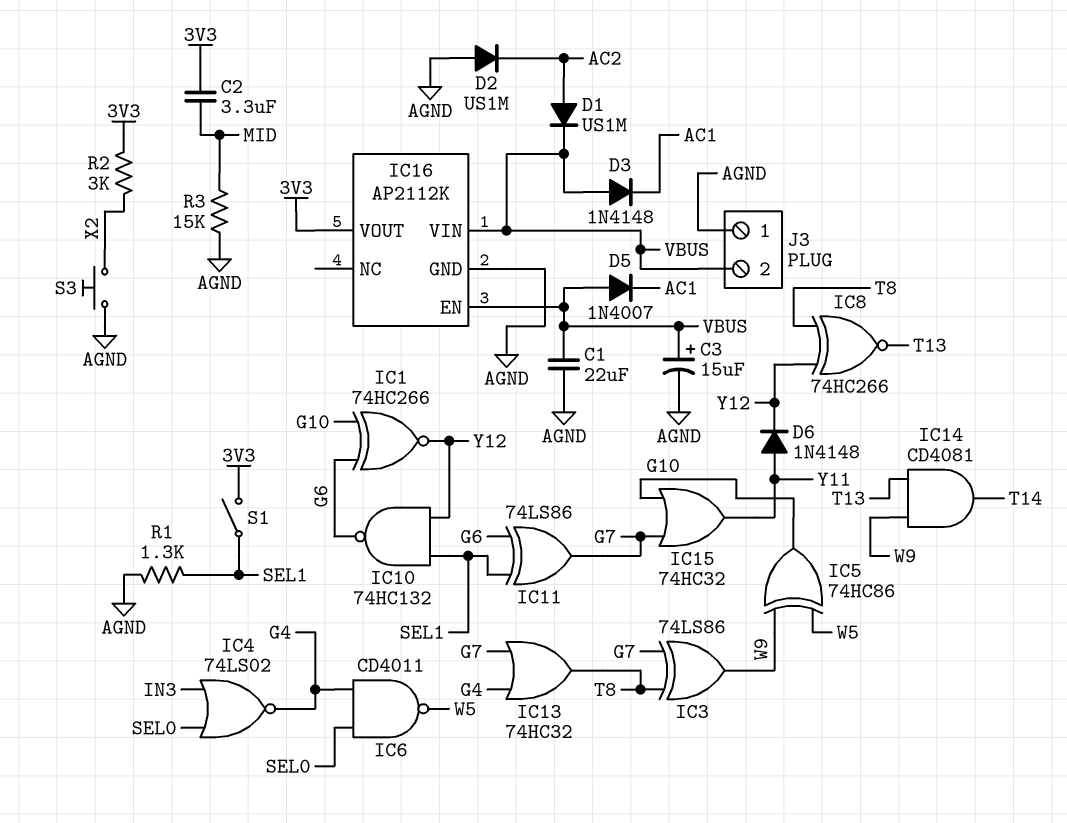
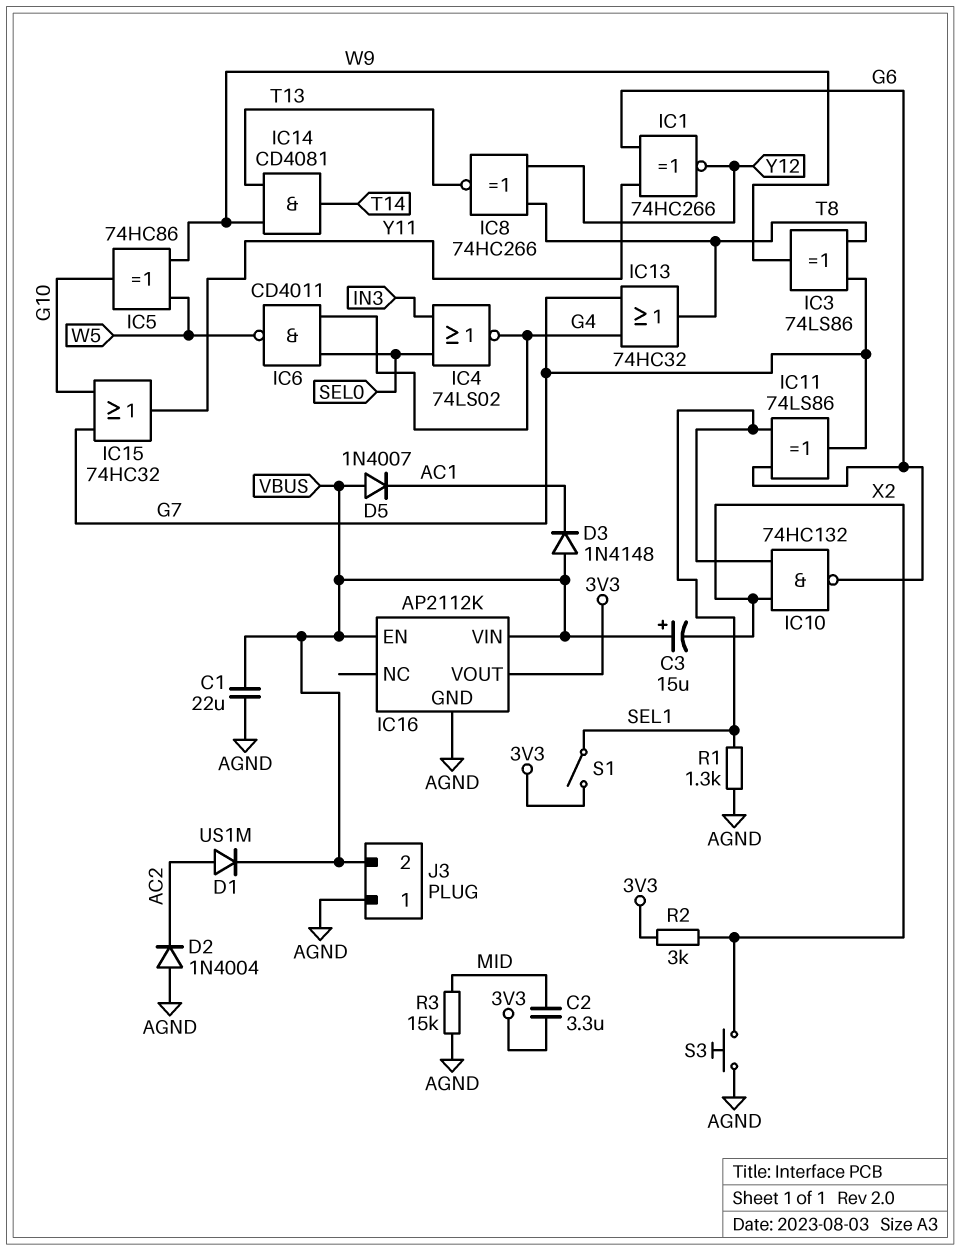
C3: 15uF (plus VBUS, minus AGND) -> 15uF (plus VBUS, minus X2)
D2: diode US1M (A AGND, K AC2) -> diode 1N4004 (A AGND, K AC2)
D6: diode 1N4148 (A Y11, K Y12) -> none
IC1: XNOR 74HC266 (in G6, in G10, out Y12) -> XNOR 74HC266 (in G6, in Y11, out Y12)
IC10: NAND 74HC132 (in SEL1, in Y12, out G6) -> NAND 74HC132 (in SEL1, in X2, out G6)

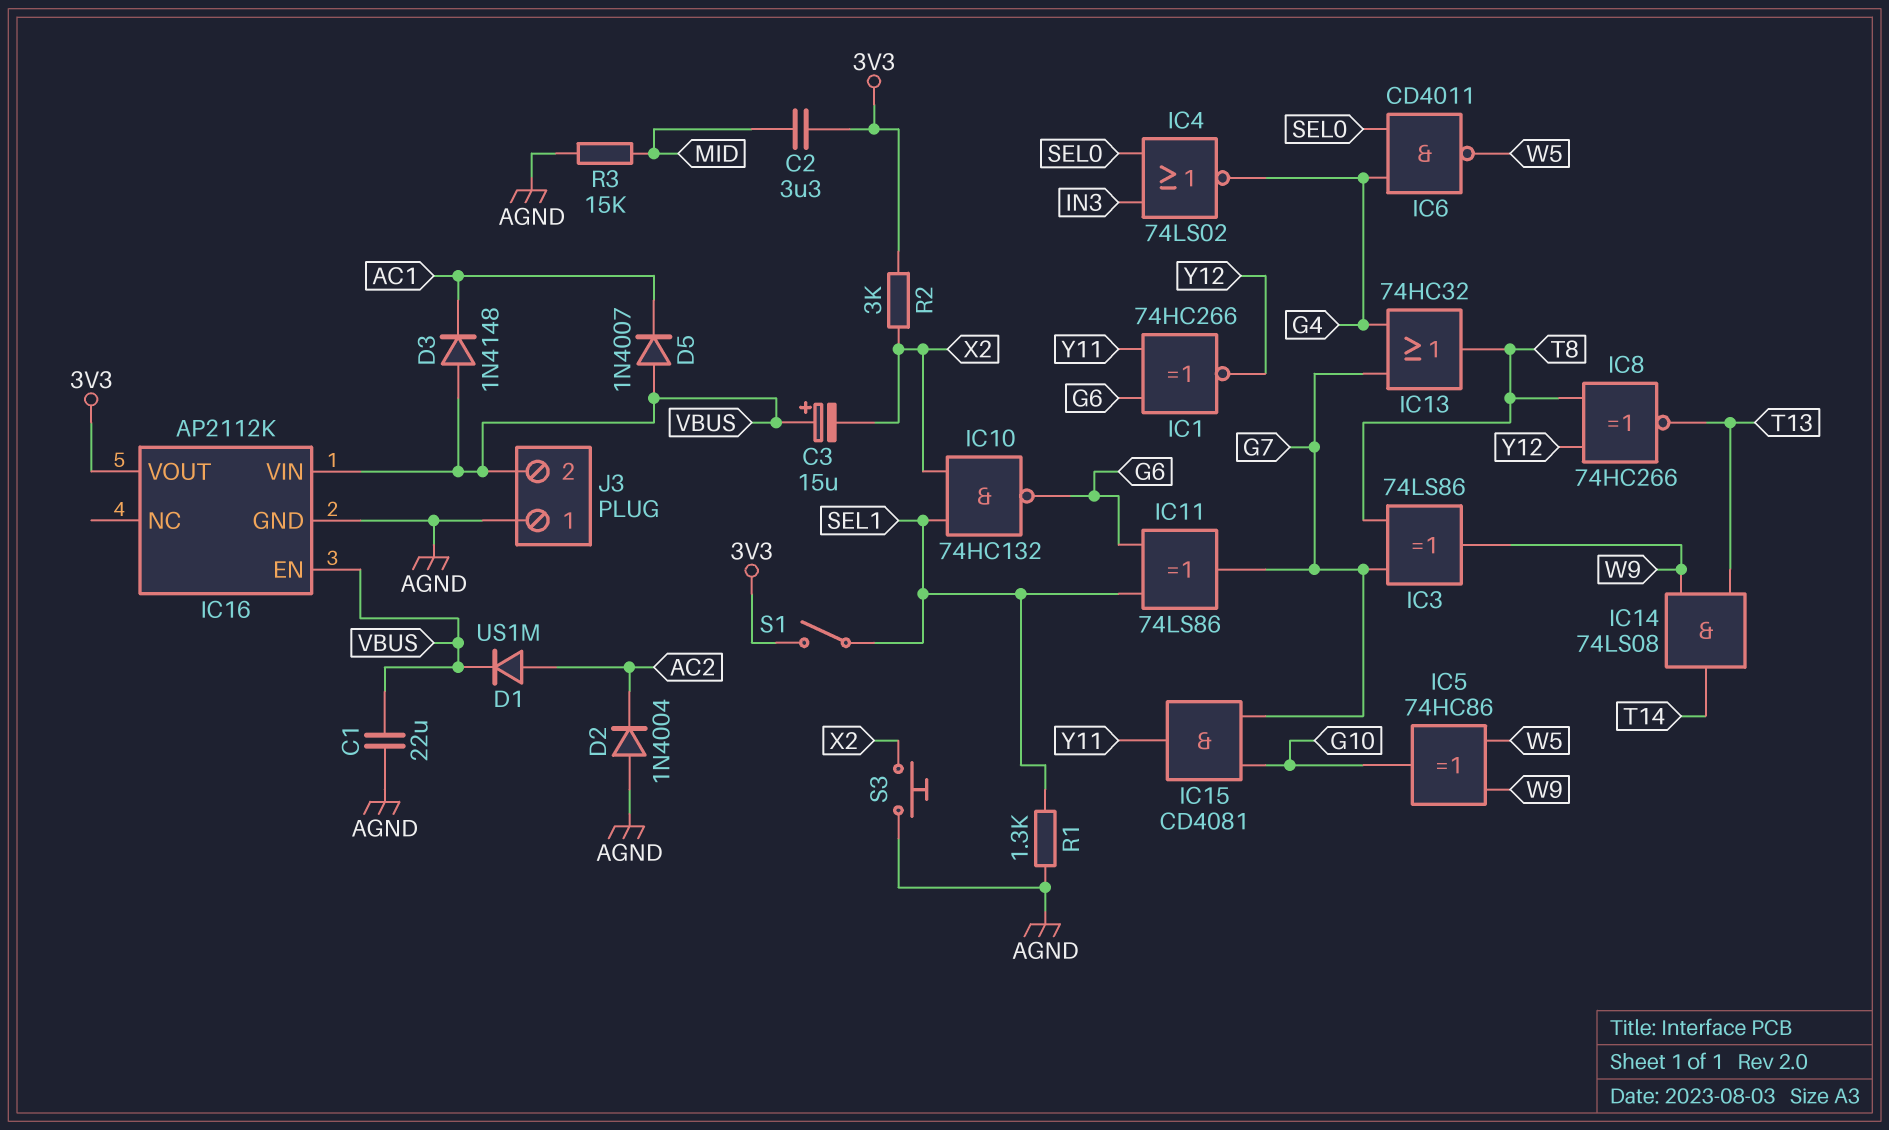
IC14: AND CD4081 (in T13, in W9, out T14) -> AND 74LS08 (in T13, in W9, out T14)
IC15: OR 74HC32 (in G7, in G10, out Y11) -> AND CD4081 (in G7, in G10, out Y11)

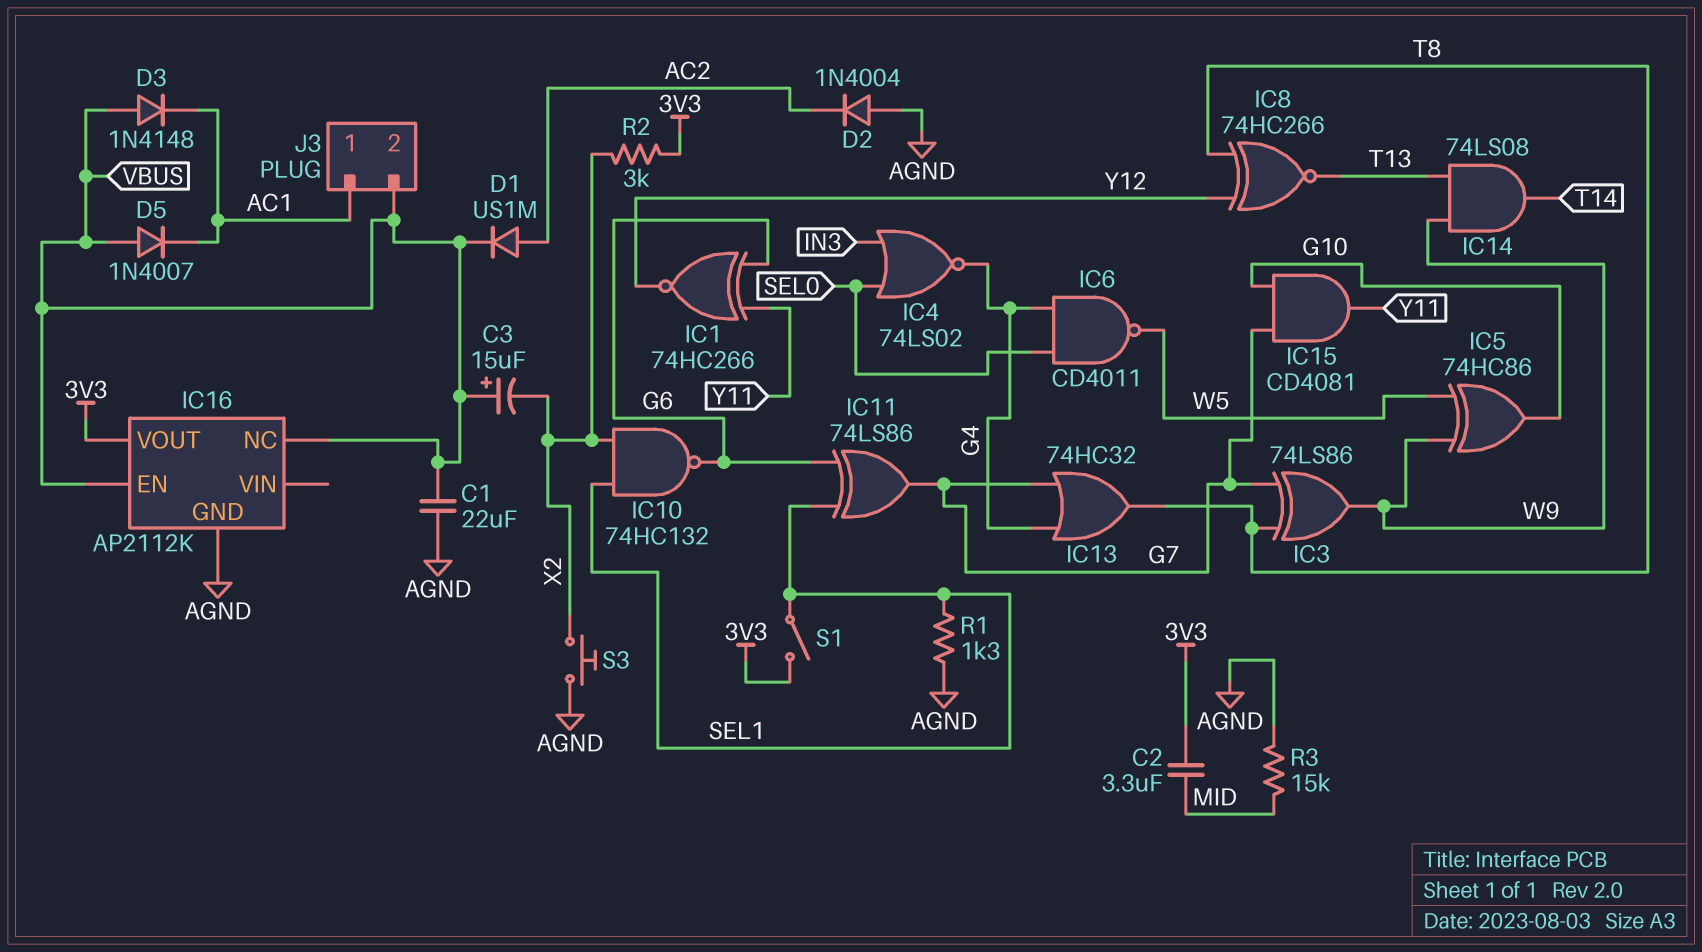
IC16 pin NC: none -> VBUS
IC16 pin VIN: VBUS -> none
J3 pin 1: AGND -> AC1

